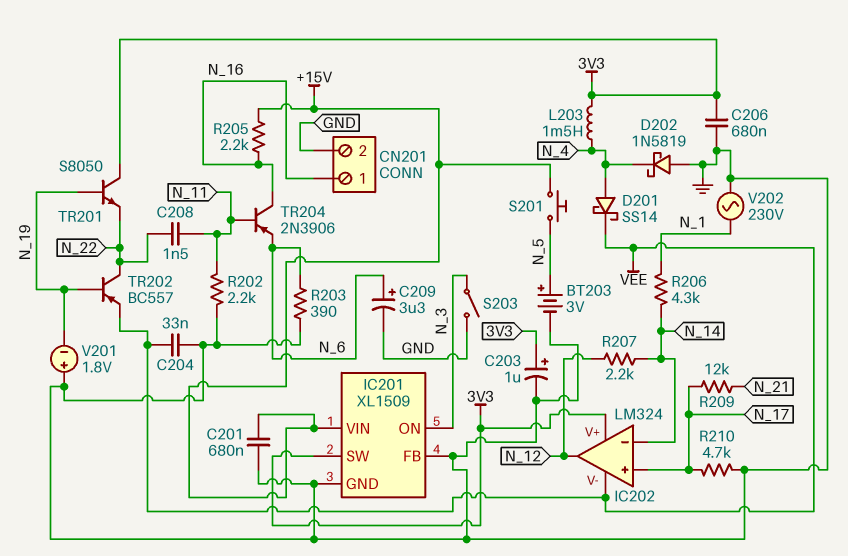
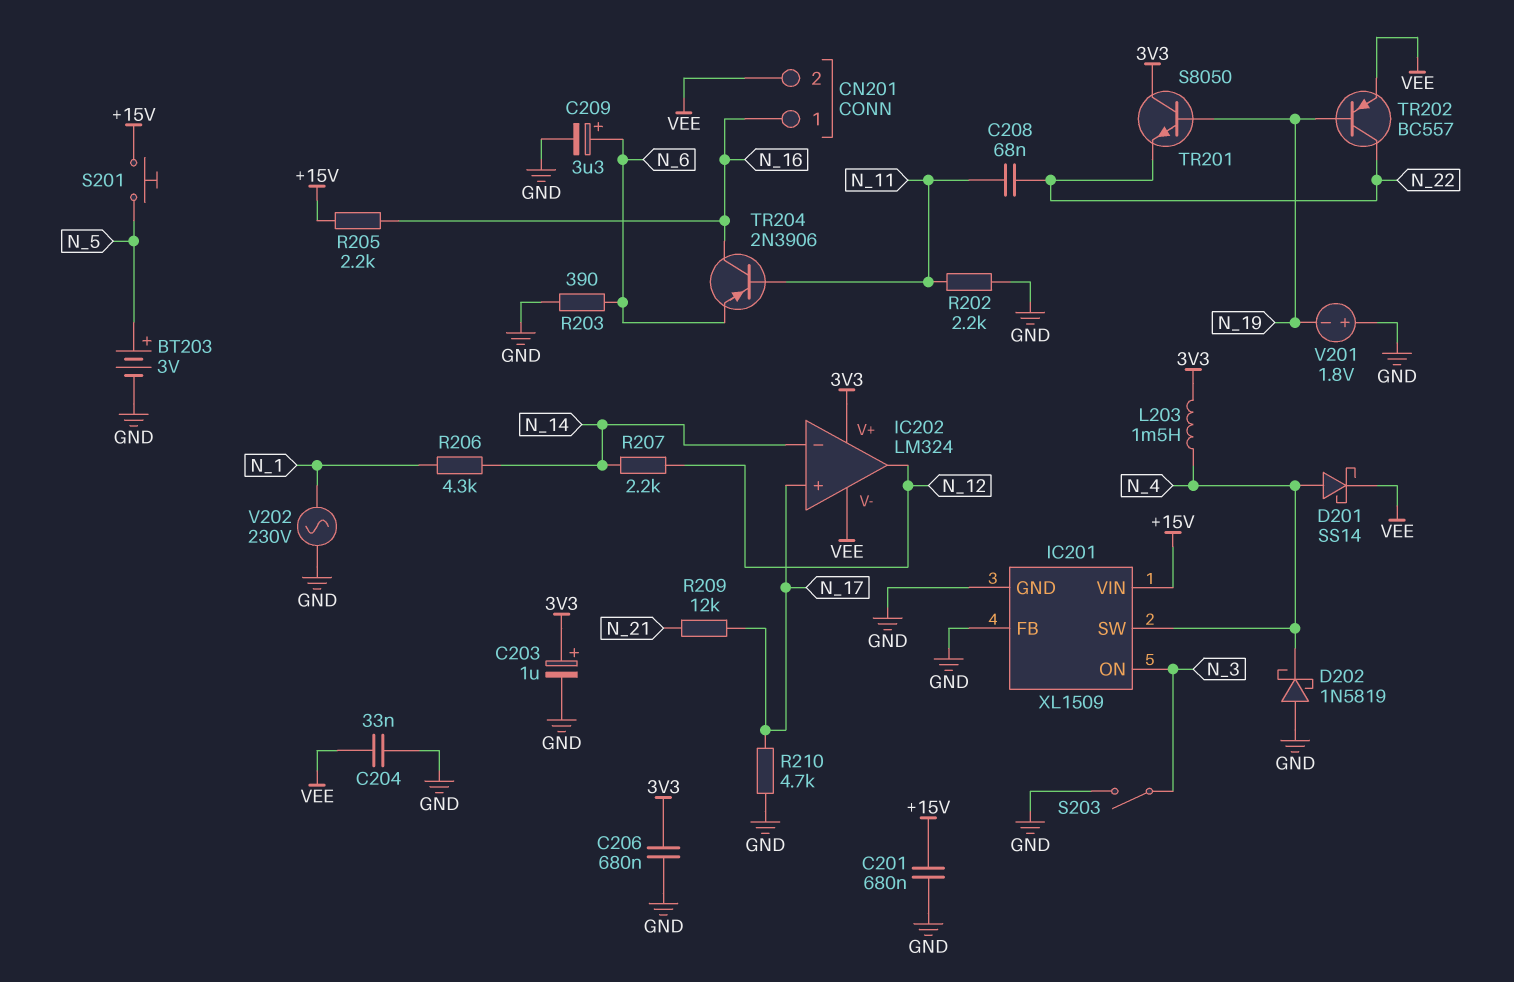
C208: 1.5nF (N_11, N_22) -> 68nF (N_11, N_22)
CN201 pin 2: GND -> VEE
IC201 pin SW: 3V3 -> N_4

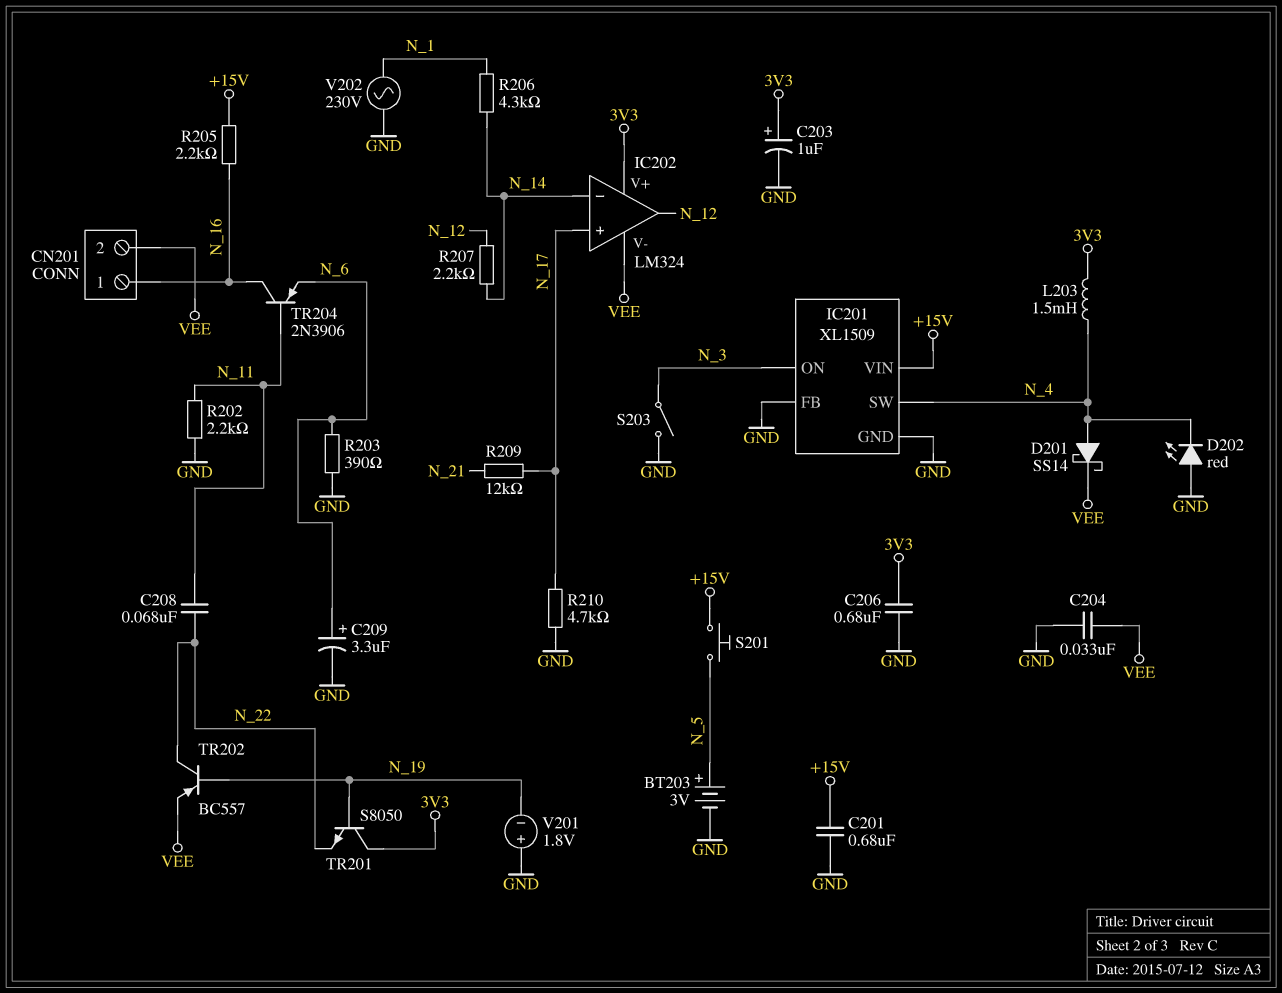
D202: schottky 1N5819 (A GND, K N_4) -> LED red (A GND, K N_4)

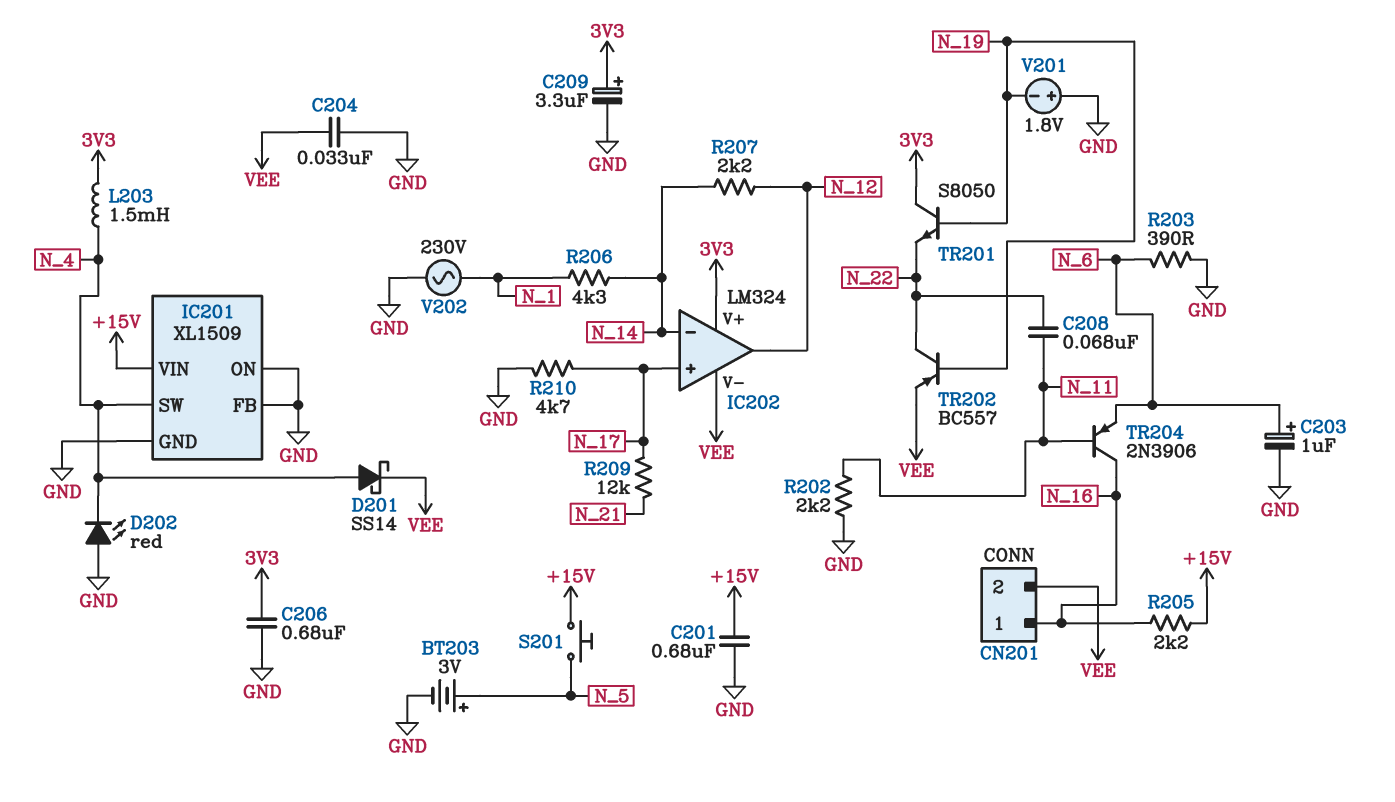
C203: 1uF (plus 3V3, minus GND) -> 1uF (plus N_6, minus GND)
C209: 3.3uF (plus N_6, minus GND) -> 3.3uF (plus 3V3, minus GND)
IC201 pin ON: N_3 -> GND
S203: switch (GND, N_3) -> none

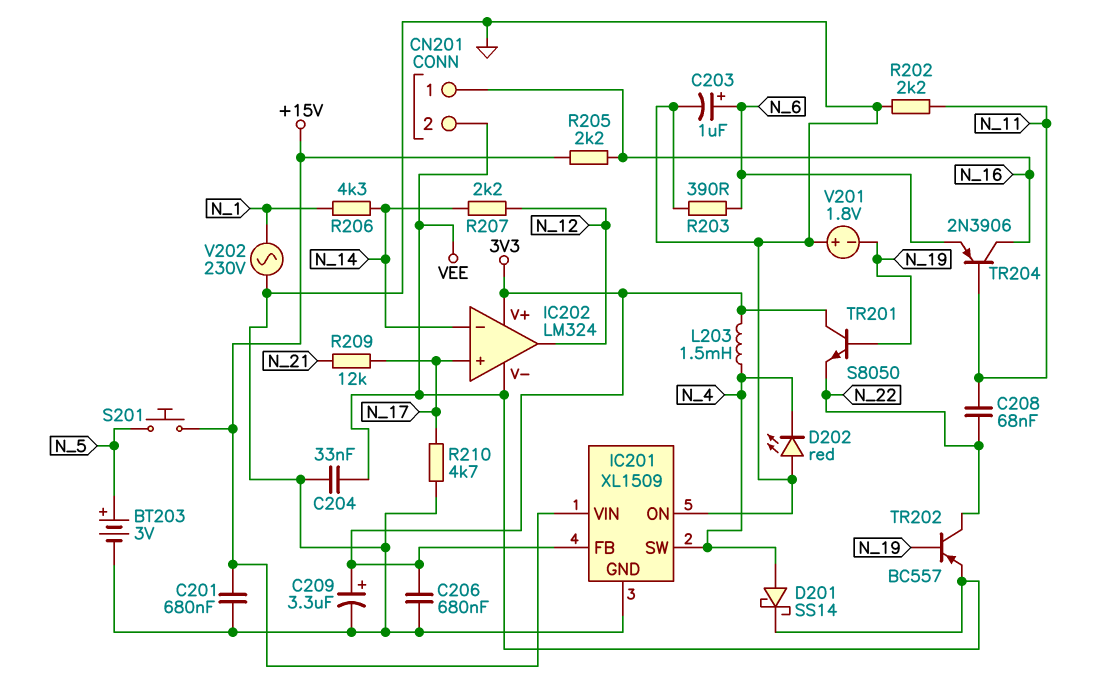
IC201 pin FB: GND -> 3V3

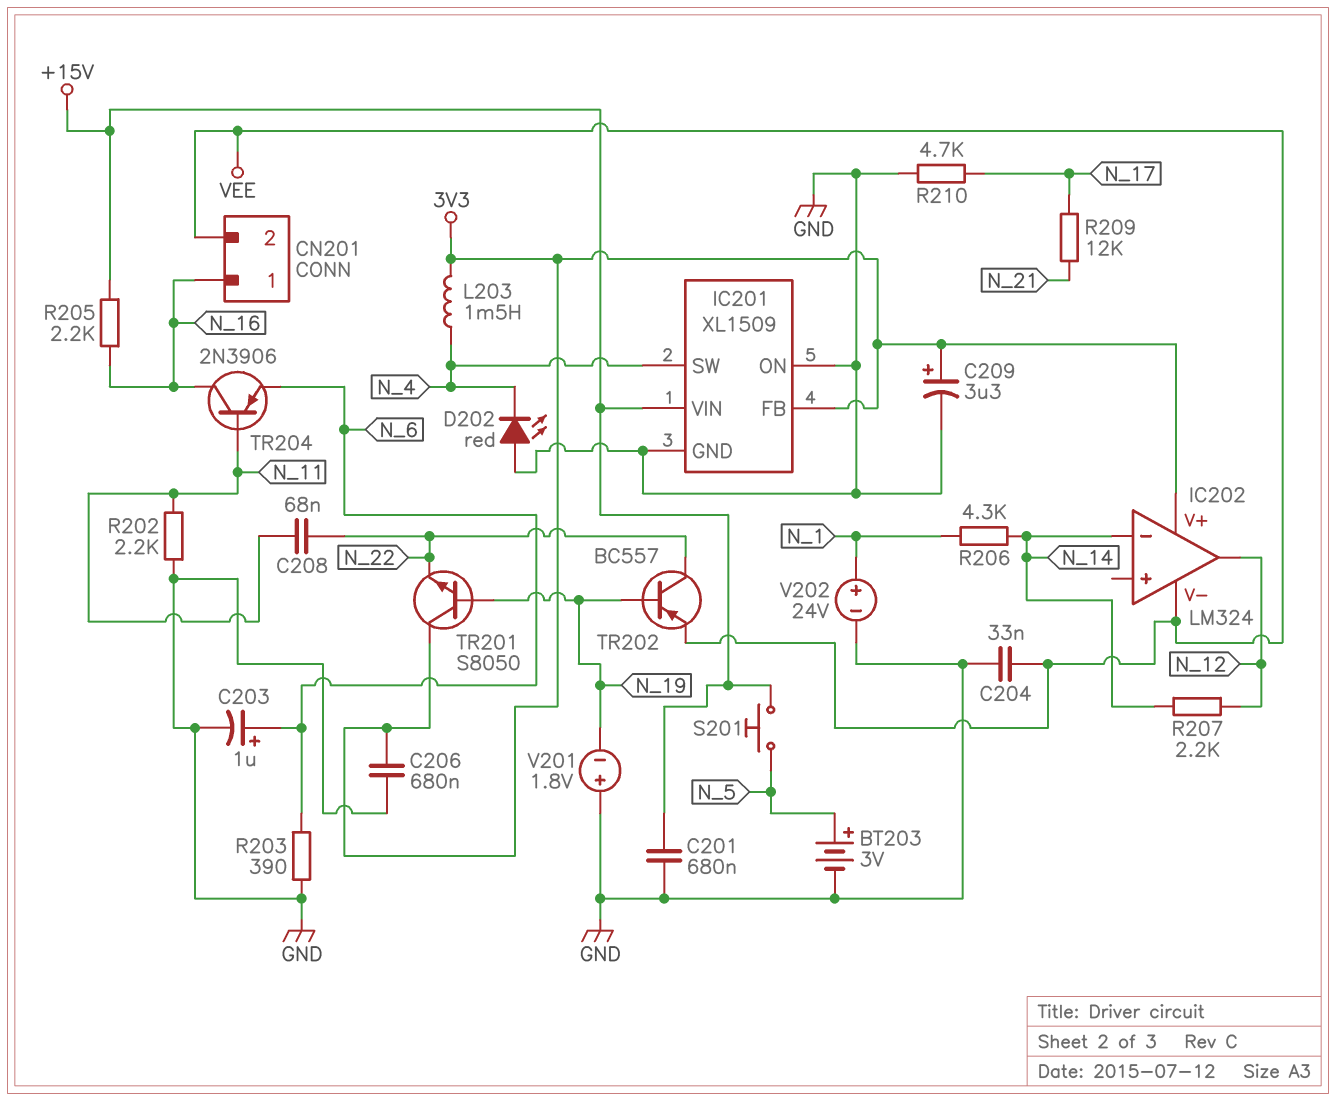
D201: schottky SS14 (A N_4, K VEE) -> none
IC202 pin in+: N_17 -> none
V202: AC 230V (GND, N_1) -> 24V (plus N_1, minus GND)

